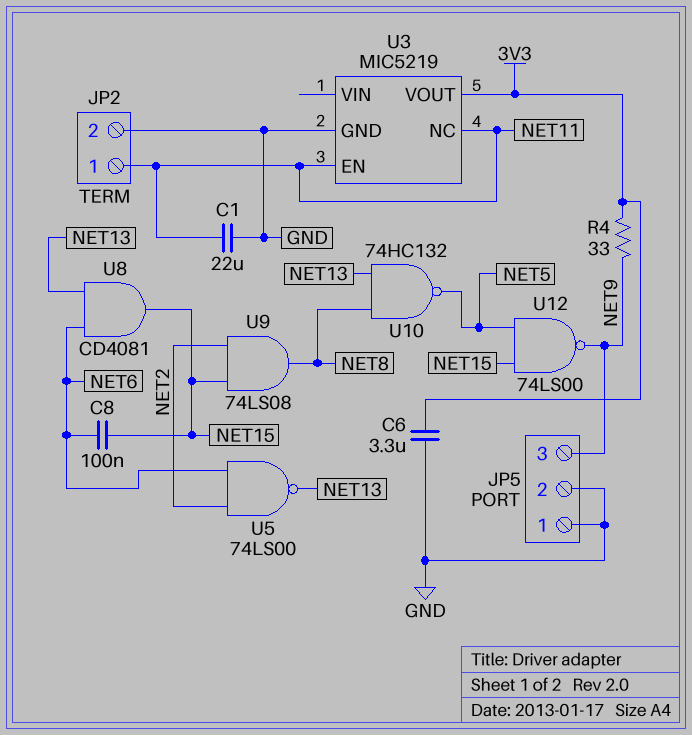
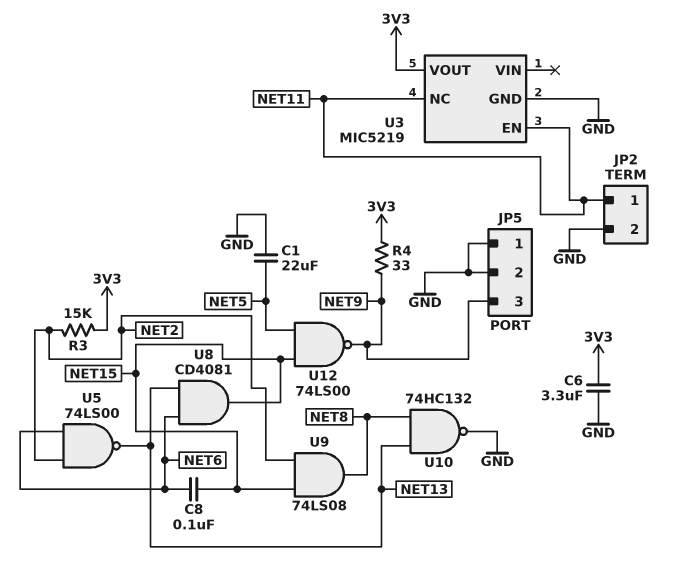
C1: 22uF (GND, NET11) -> 22uF (GND, NET5)
R3: none -> 15k (3V3, NET2)
U10: NAND 74HC132 (in NET8, in NET13, out NET5) -> NAND 74HC132 (in NET8, in NET13, out GND)

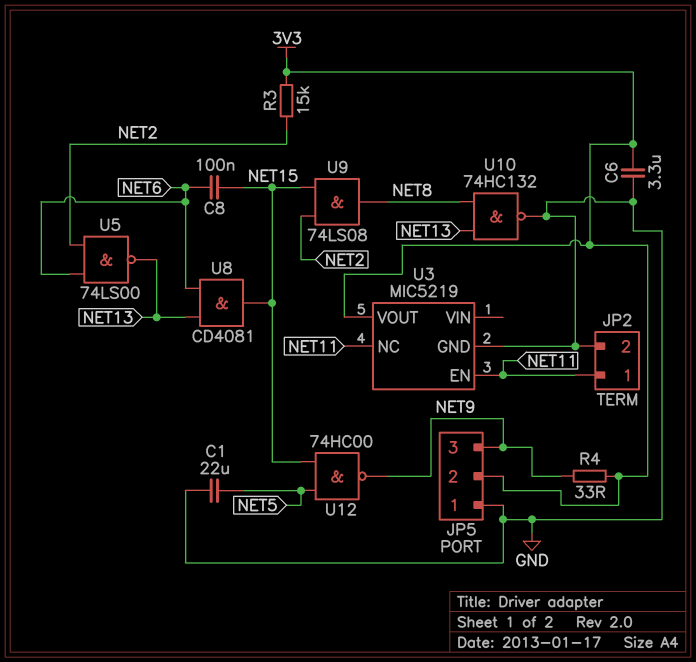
JP5 pin 2: GND -> 3V3
U12: NAND 74LS00 (in NET5, in NET15, out NET9) -> NAND 74HC00 (in NET5, in NET15, out NET9)

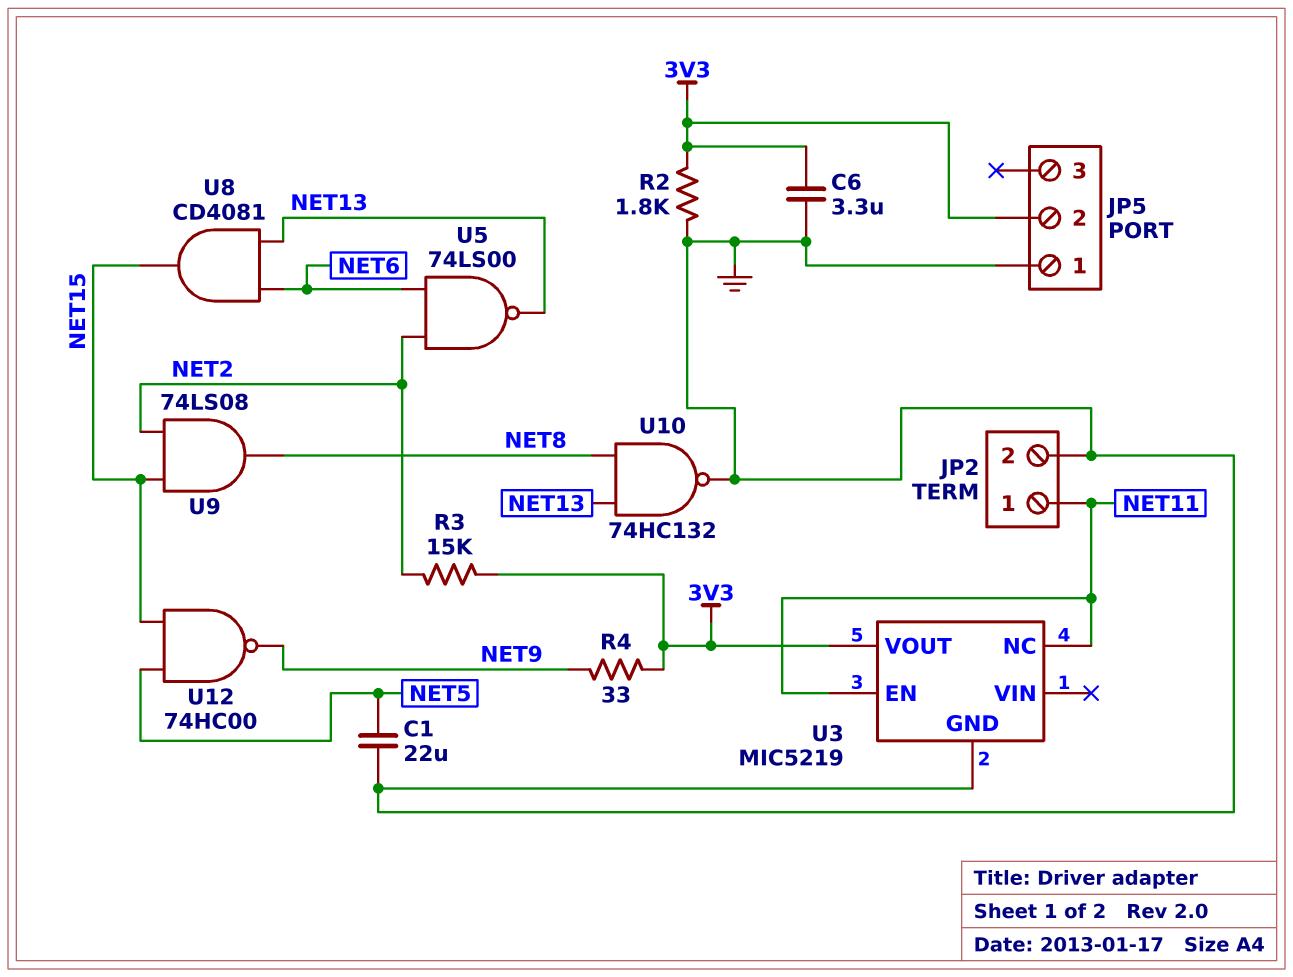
C8: 100nF (NET6, NET15) -> none
JP5 pin 3: NET9 -> none
R2: none -> 1.8k (3V3, GND)

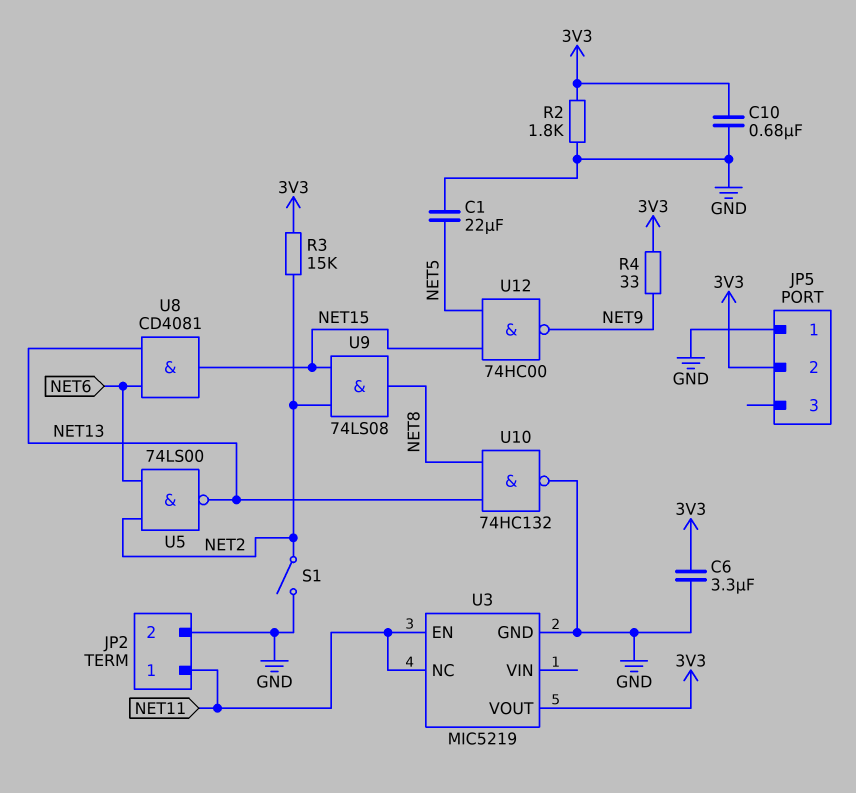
C10: none -> 680nF (3V3, GND)
S1: none -> switch (GND, NET2)

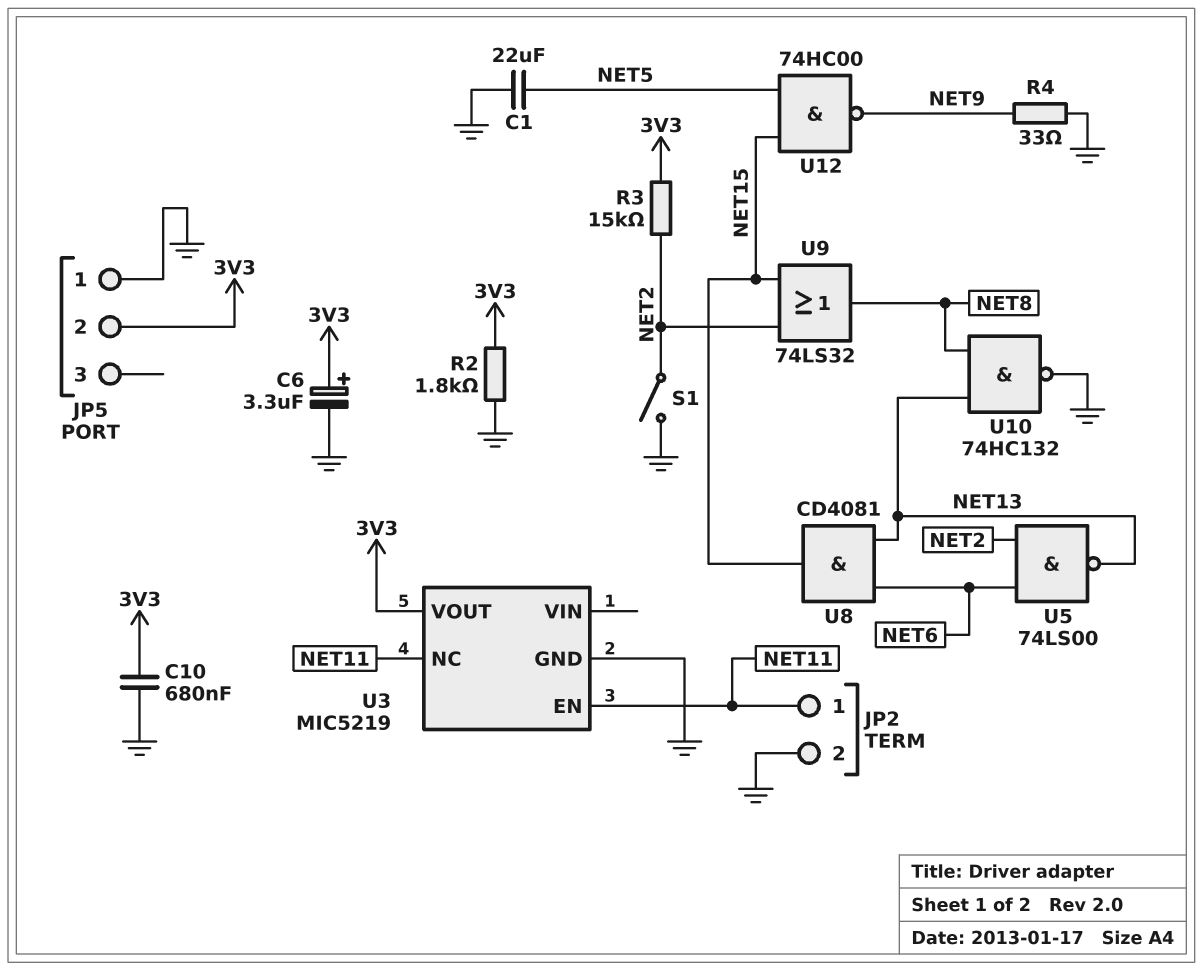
C6: 3.3uF (3V3, GND) -> 3.3uF (plus 3V3, minus GND)
R4: 33 (3V3, NET9) -> 33 (GND, NET9)
U9: AND 74LS08 (in NET2, in NET15, out NET8) -> OR 74LS32 (in NET2, in NET15, out NET8)

